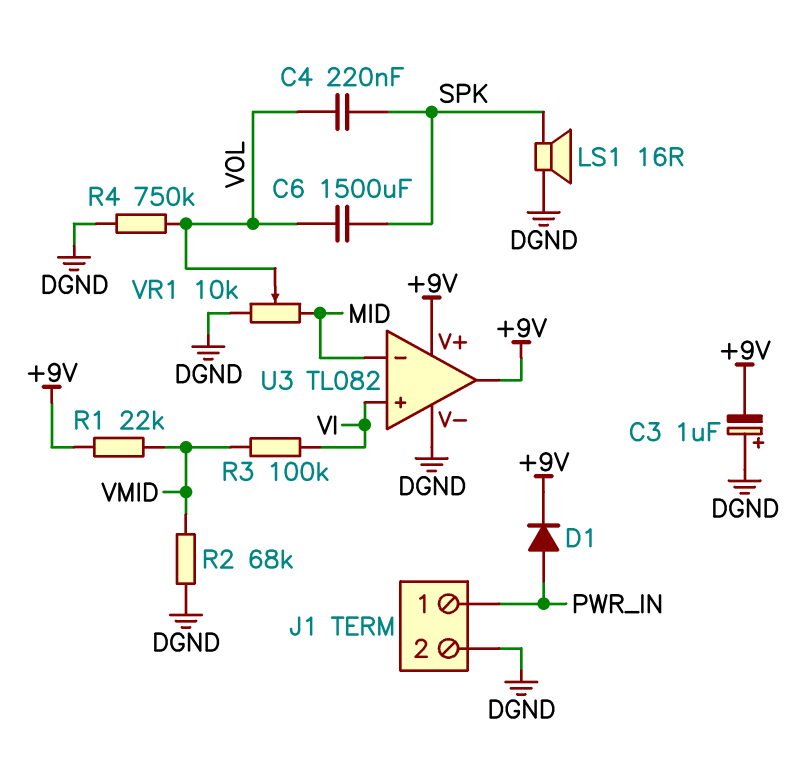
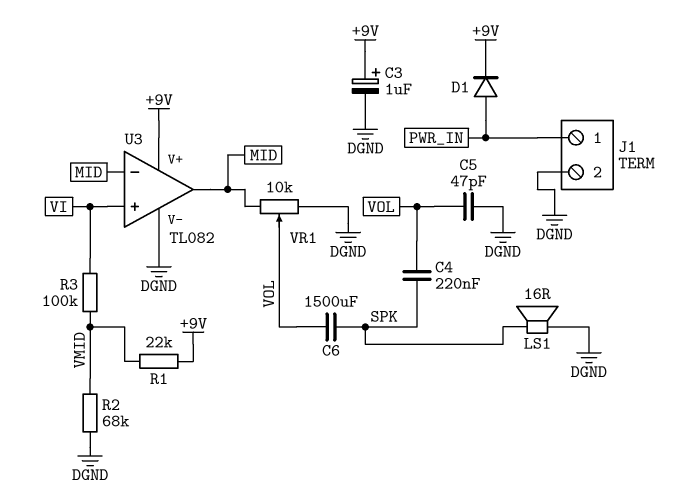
C3: 1uF (plus DGND, minus +9V) -> 1uF (plus +9V, minus DGND)
C5: none -> 47pF (DGND, VOL)
R4: 750k (DGND, VOL) -> none
U3 pin out: +9V -> MID

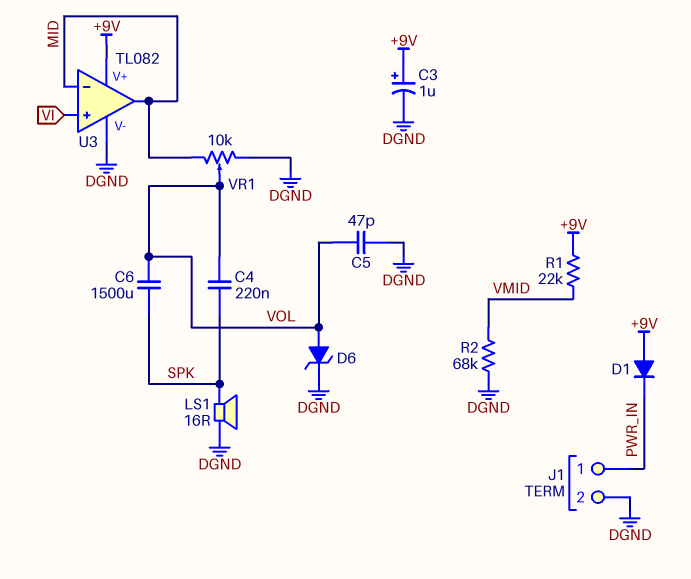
D1: diode (A PWR_IN, K +9V) -> diode (A +9V, K PWR_IN)
D6: none -> zener (A VOL, K DGND)
R3: 100k (VI, VMID) -> none

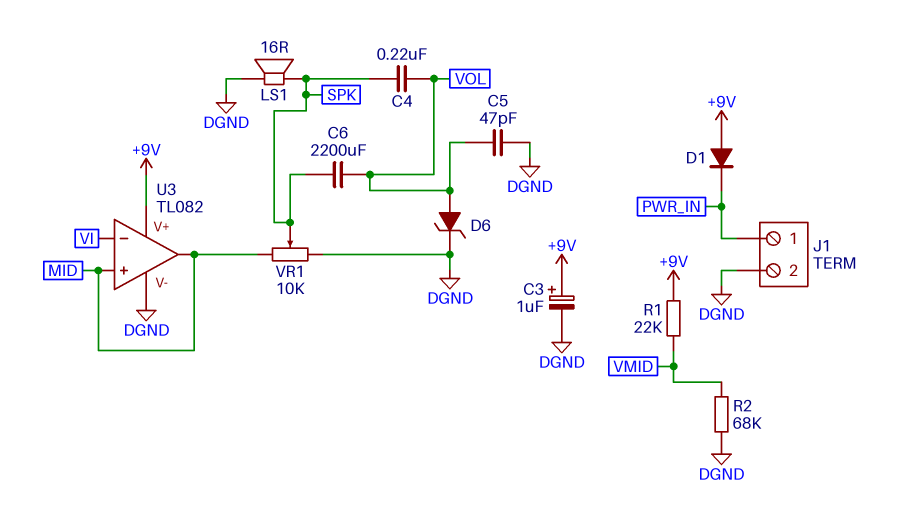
C6: 1500uF (SPK, VOL) -> 2200uF (SPK, VOL)
U3 pin in+: VI -> MID
U3 pin in-: MID -> VI
VR1: 10k (DGND, MID, wiper VOL) -> 10k (DGND, MID, wiper SPK)

